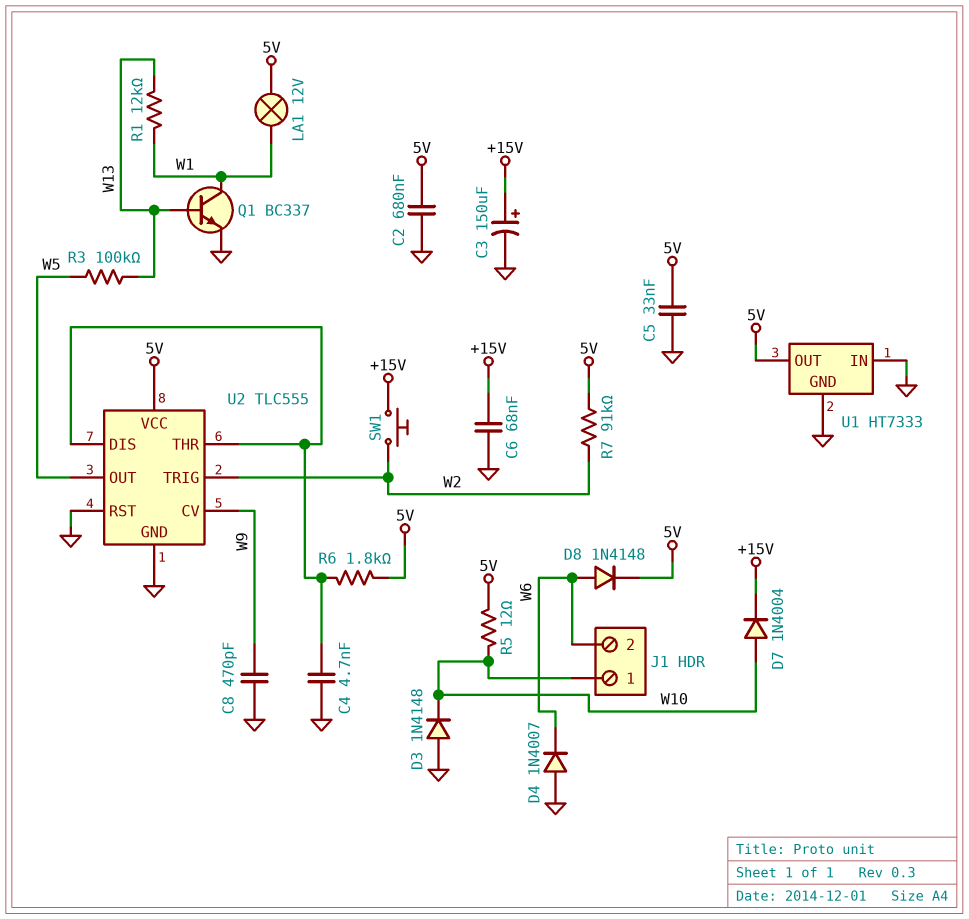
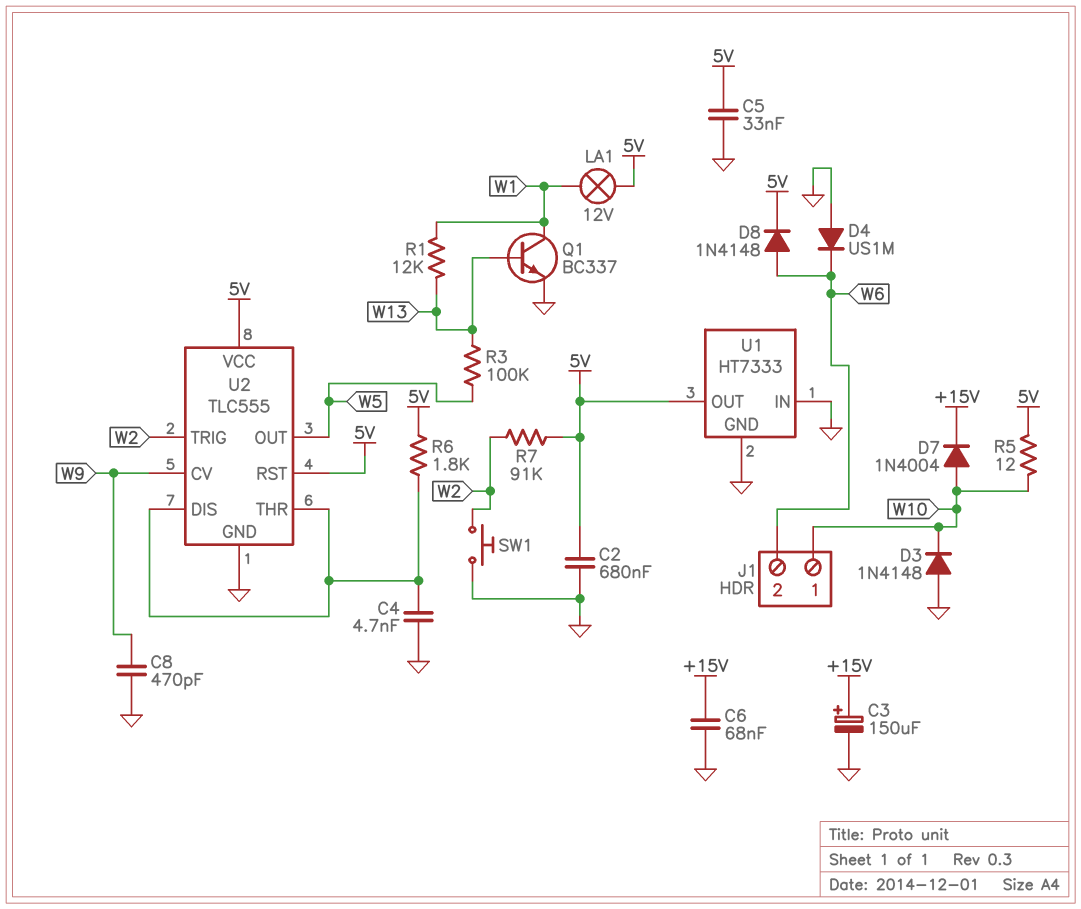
D4: diode 1N4007 (A GND, K W6) -> diode US1M (A GND, K W6)
SW1: button (+15V, W2) -> button (GND, W2)
U2 pin RST: GND -> 5V

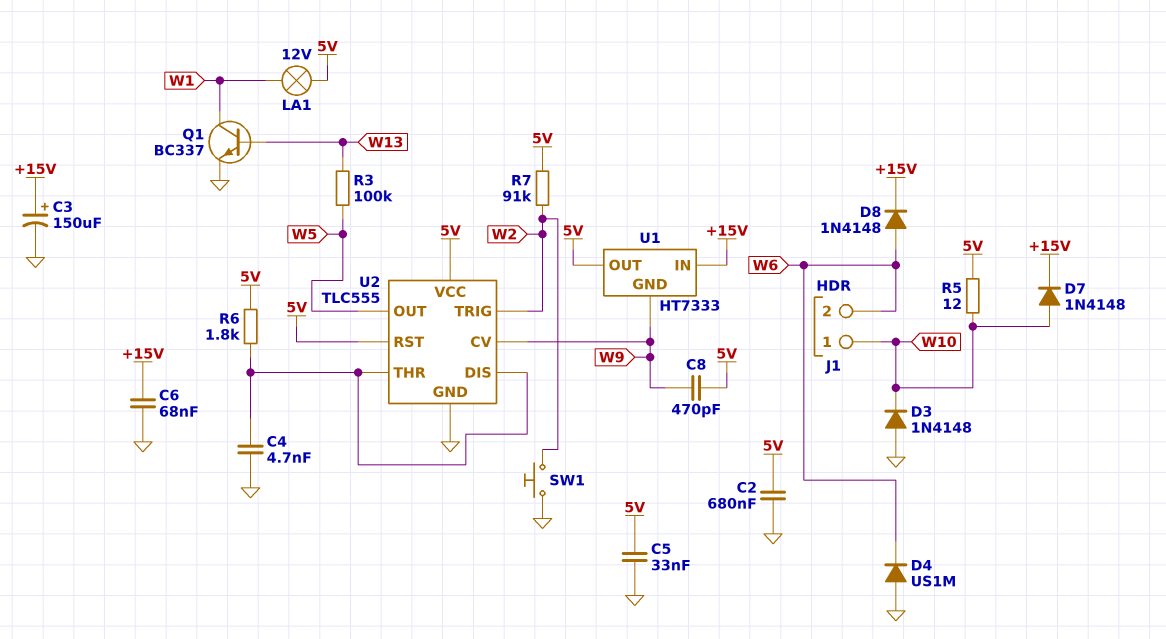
C8: 470pF (GND, W9) -> 470pF (5V, W9)
D7: diode 1N4004 (A W10, K +15V) -> diode 1N4148 (A W10, K +15V)
D8: diode 1N4148 (A W6, K 5V) -> diode 1N4148 (A W6, K +15V)
R1: 12k (W1, W13) -> none
U1 pin GND: GND -> W9
U1 pin IN: GND -> +15V

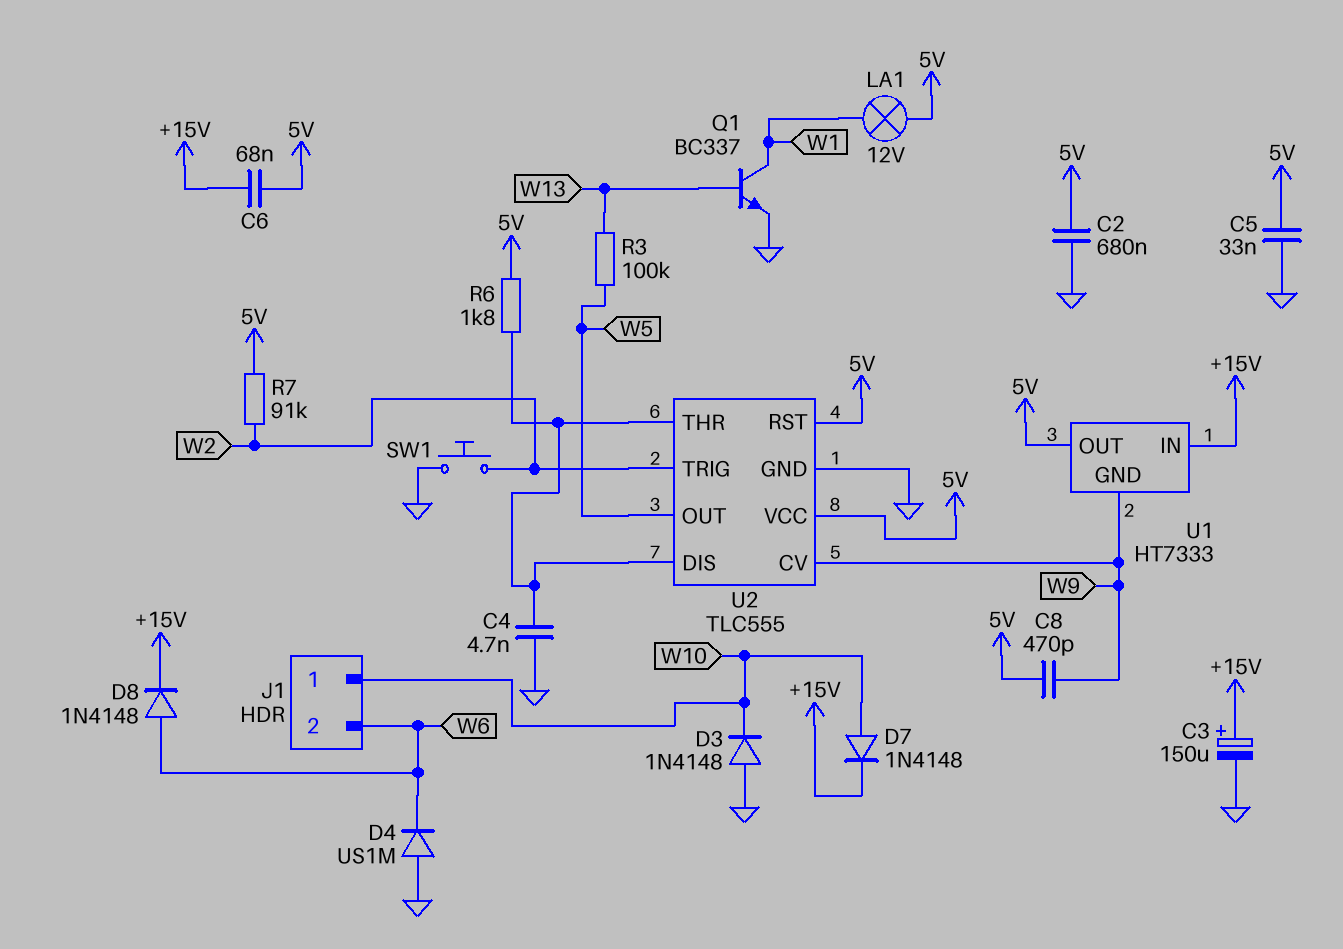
C6: 68nF (+15V, GND) -> 68nF (+15V, 5V)
R5: 12 (5V, W10) -> none

